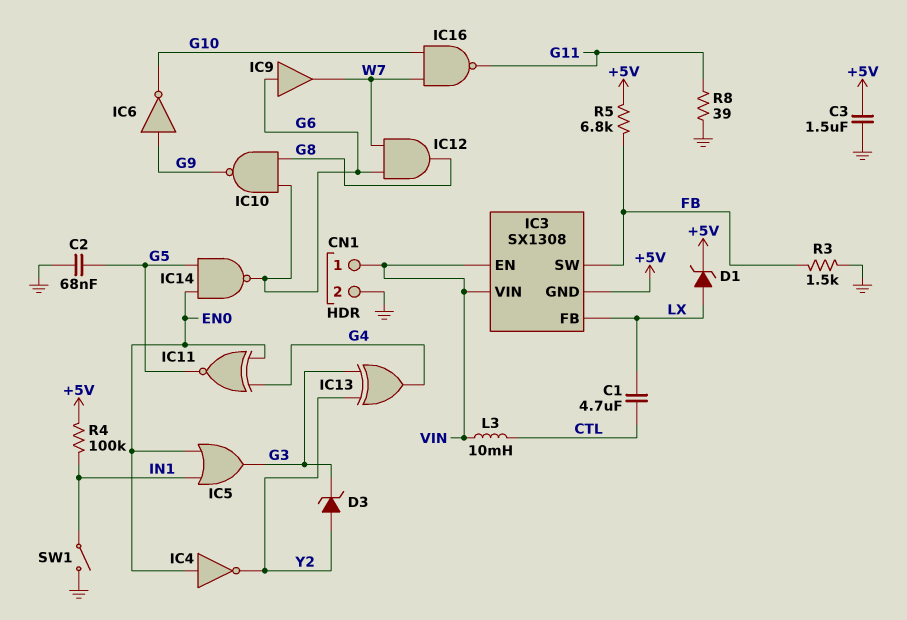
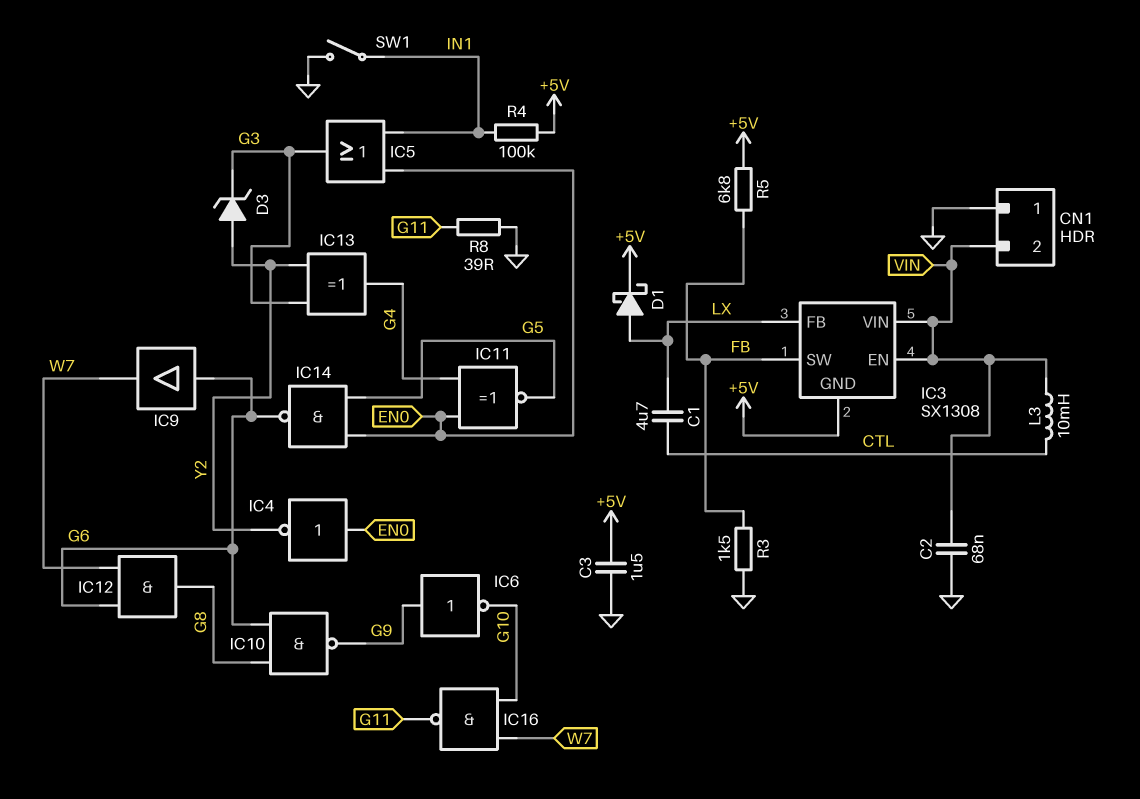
C2: 68nF (G5, GND) -> 68nF (GND, VIN)
CN1 pin 1: VIN -> GND
CN1 pin 2: GND -> VIN
D1: zener (A LX, K +5V) -> schottky (A LX, K +5V)

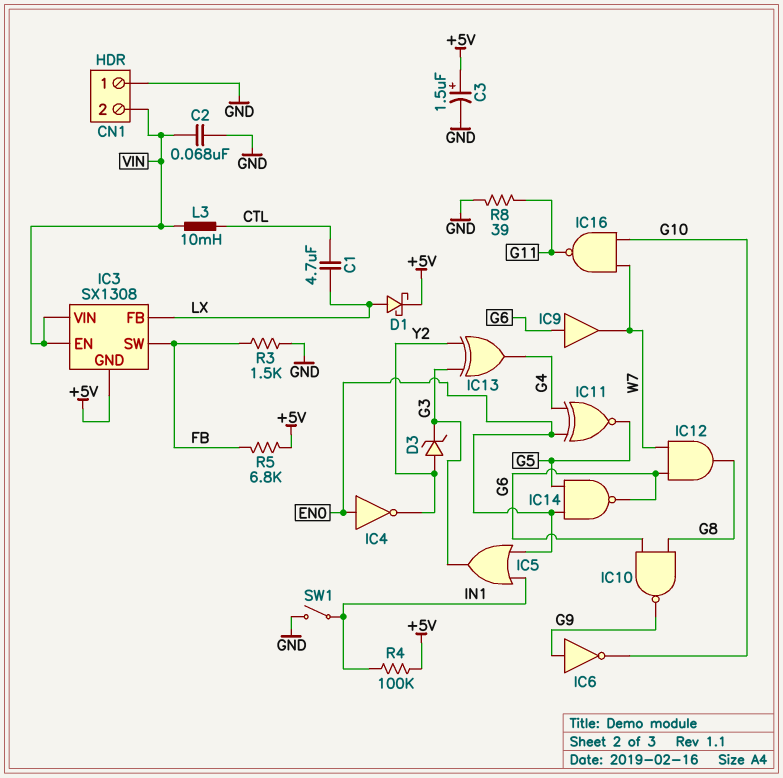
C3: 1.5uF (+5V, GND) -> 1.5uF (plus +5V, minus GND)

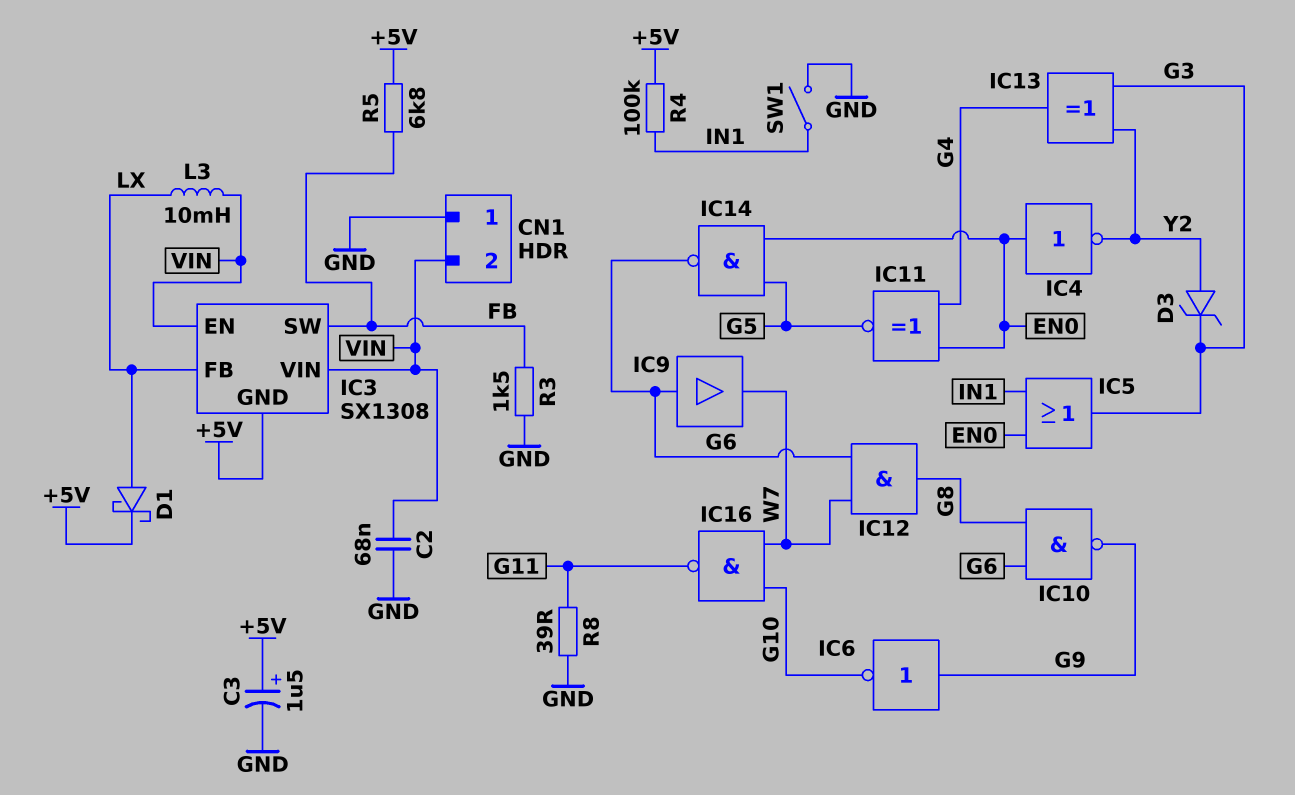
C1: 4.7uF (CTL, LX) -> none
L3: 10mH (CTL, VIN) -> 10mH (LX, VIN)

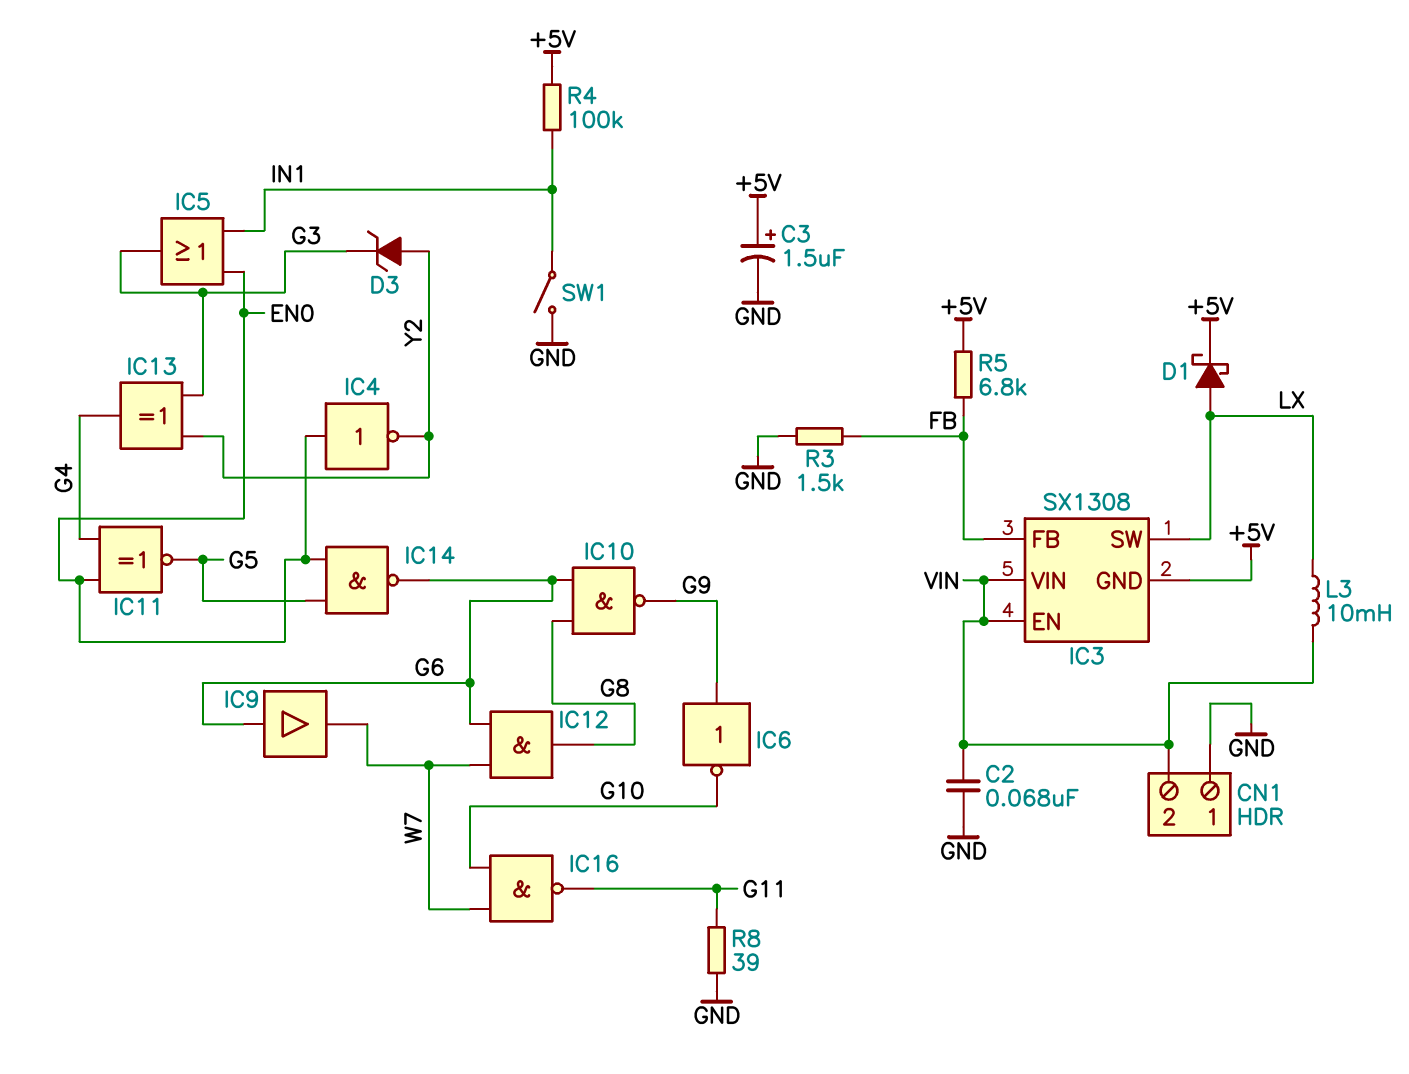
IC3 pin FB: LX -> FB
IC3 pin SW: FB -> LX

